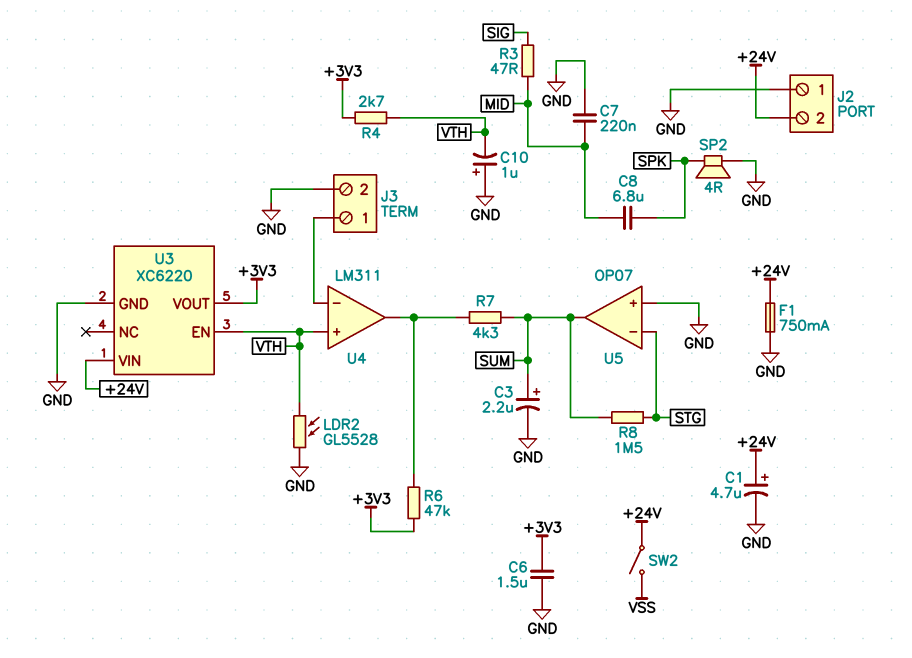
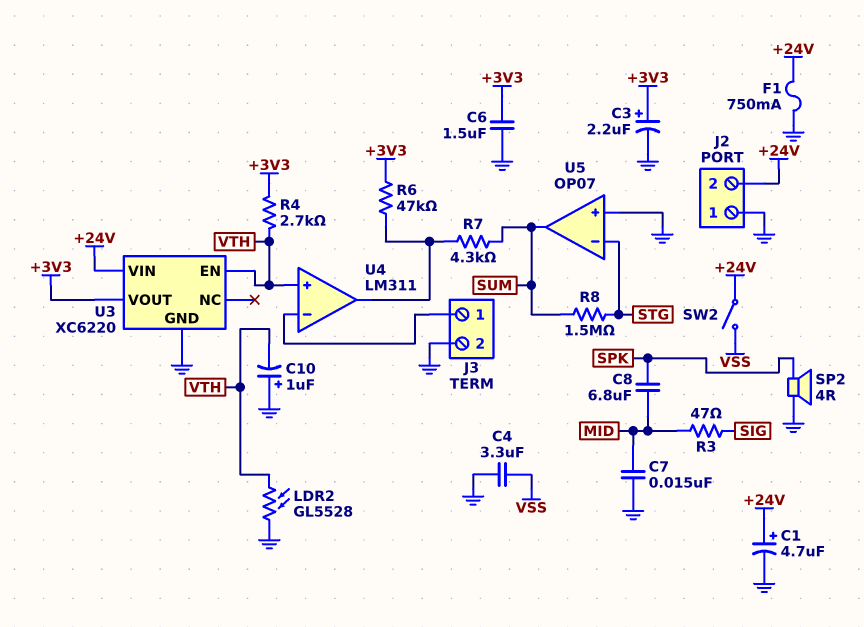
C3: 2.2uF (plus SUM, minus GND) -> 2.2uF (plus +3V3, minus GND)
C4: none -> 3.3uF (GND, VSS)
C7: 220nF (GND, MID) -> 15nF (GND, MID)

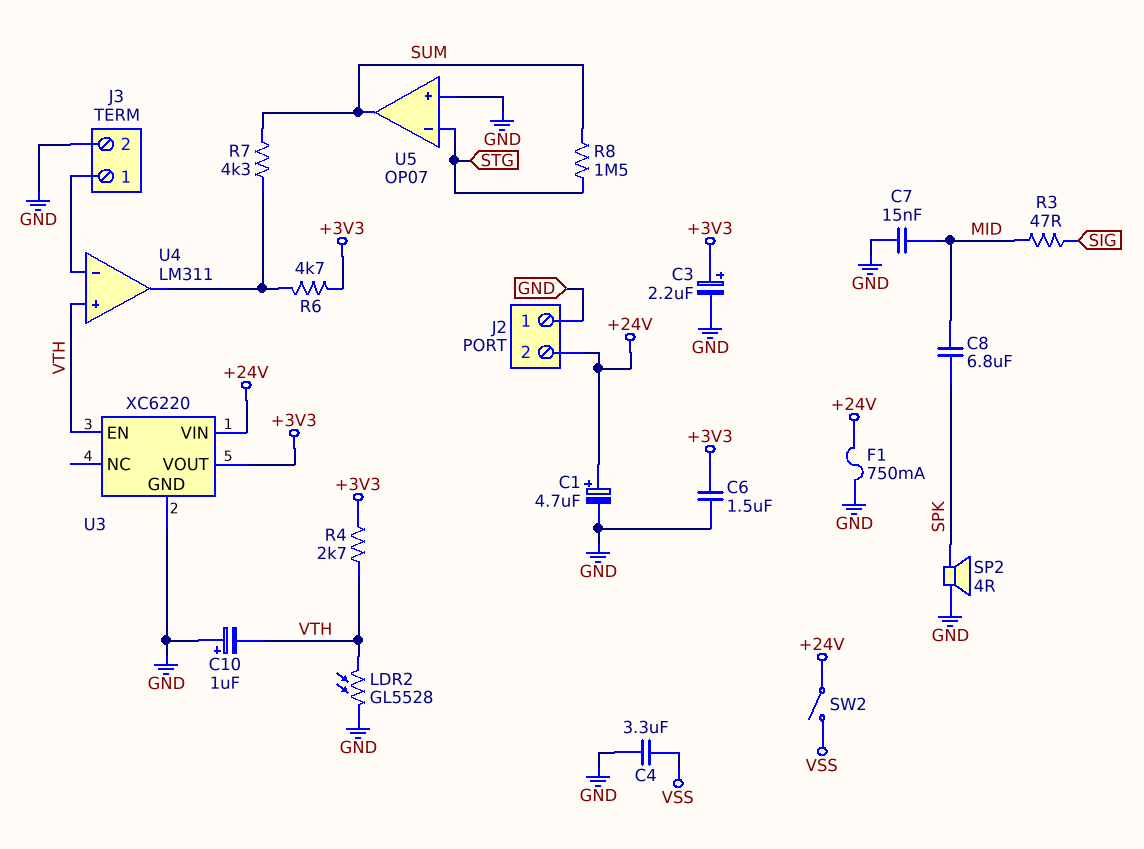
R6: 47k (+3V3, U4/out) -> 4.7k (+3V3, U4/out)

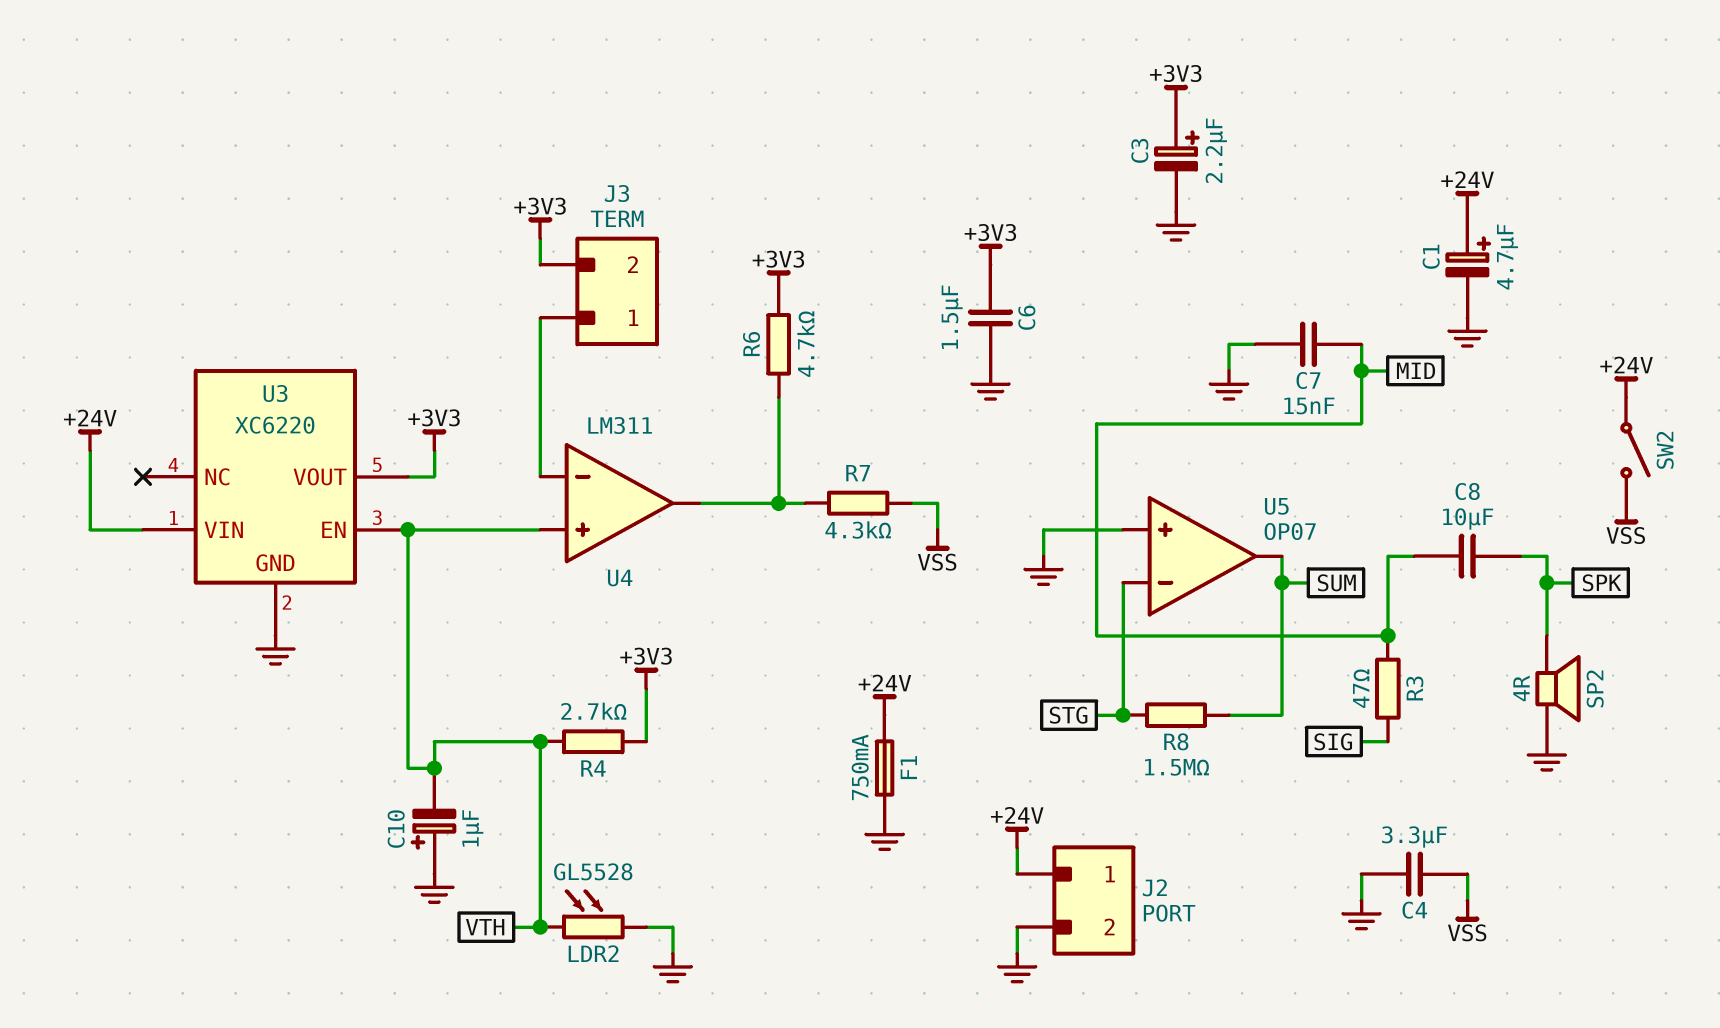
C8: 6.8uF (MID, SPK) -> 10uF (MID, SPK)
J2 pin 1: GND -> +24V
J2 pin 2: +24V -> GND
J3 pin 2: GND -> +3V3
R7: 4.3k (SUM, U4/out) -> 4.3k (U4/out, VSS)

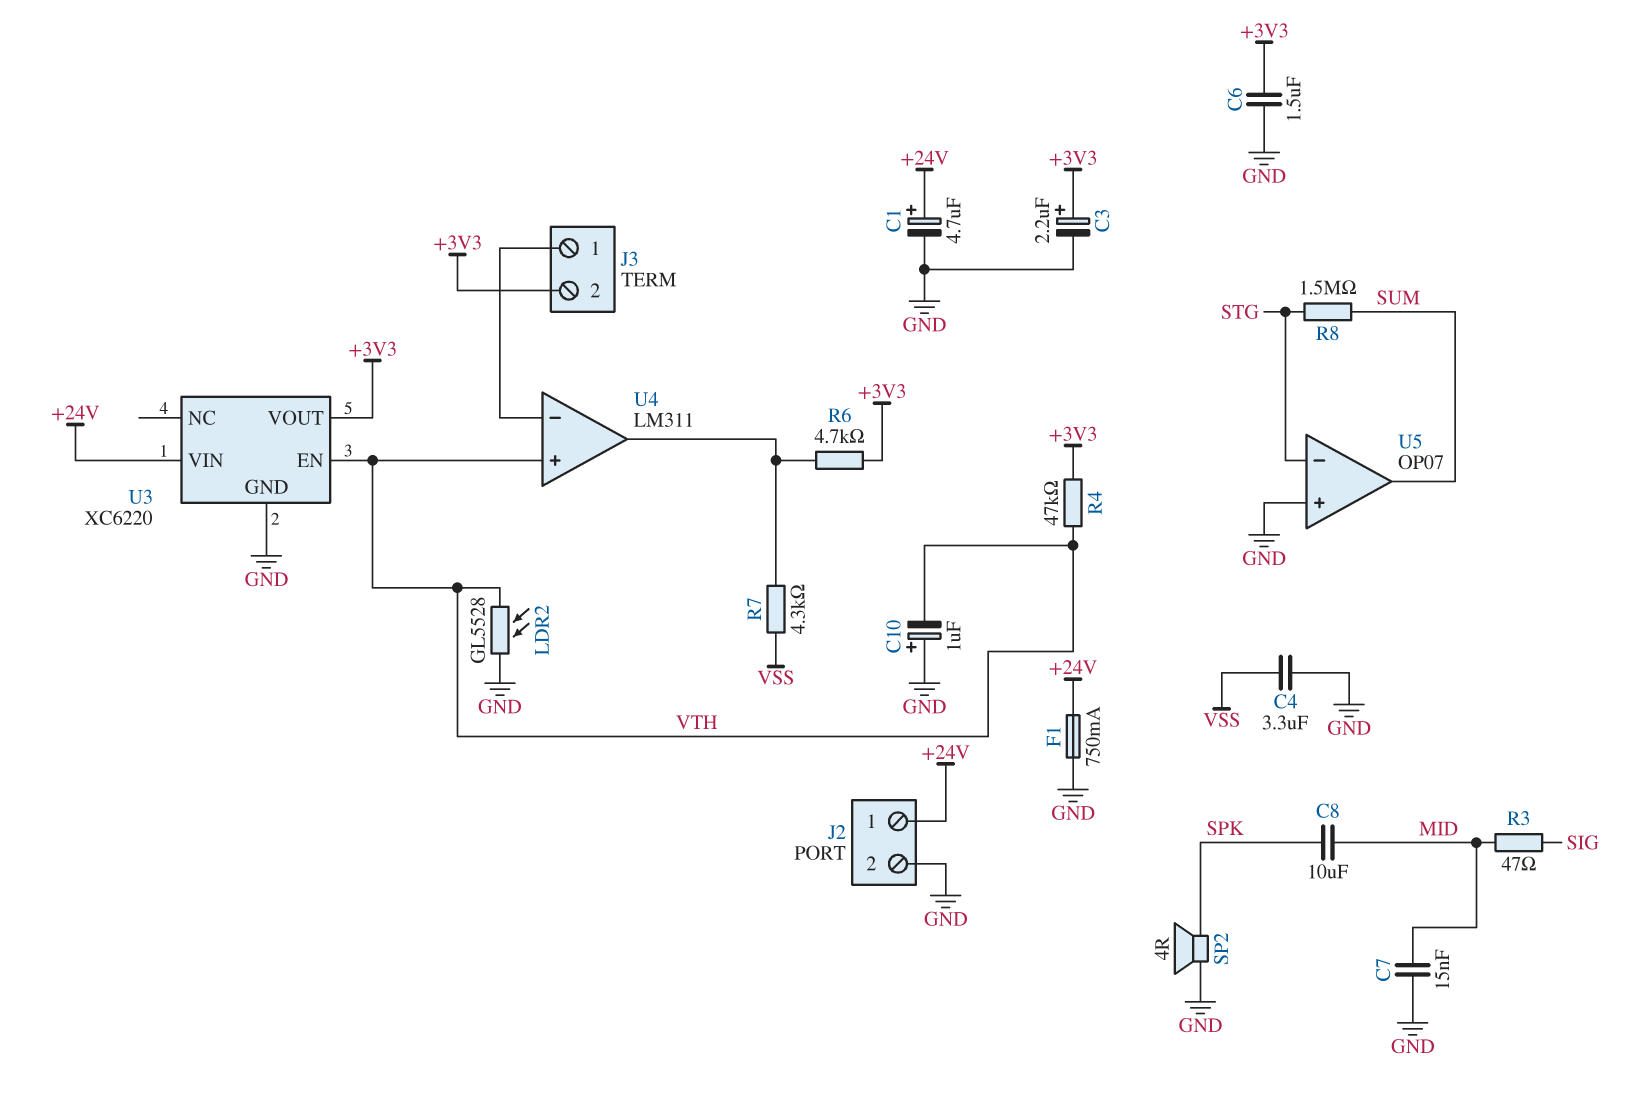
R4: 2.7k (+3V3, VTH) -> 47k (+3V3, VTH)
SW2: switch (+24V, VSS) -> none

